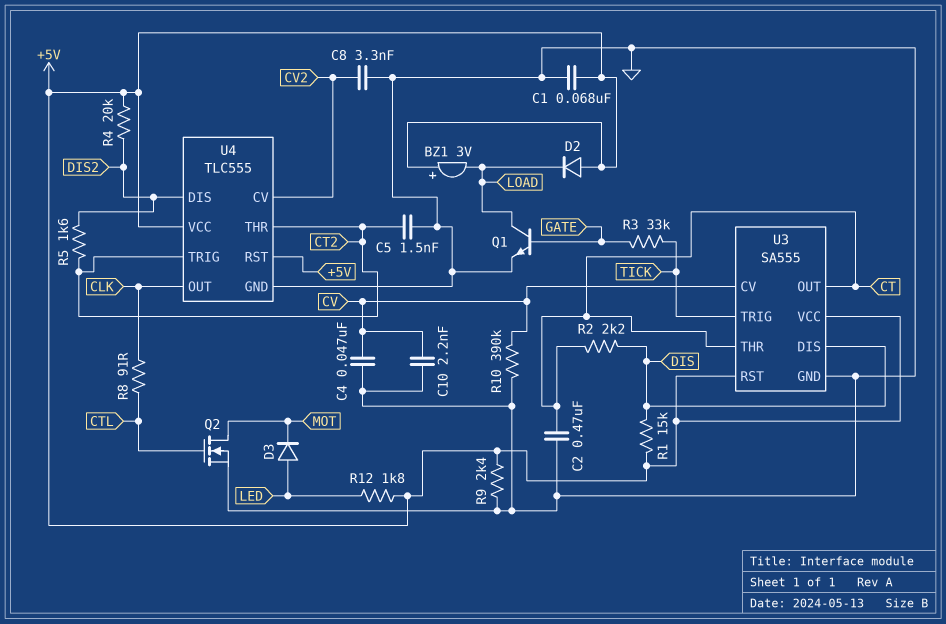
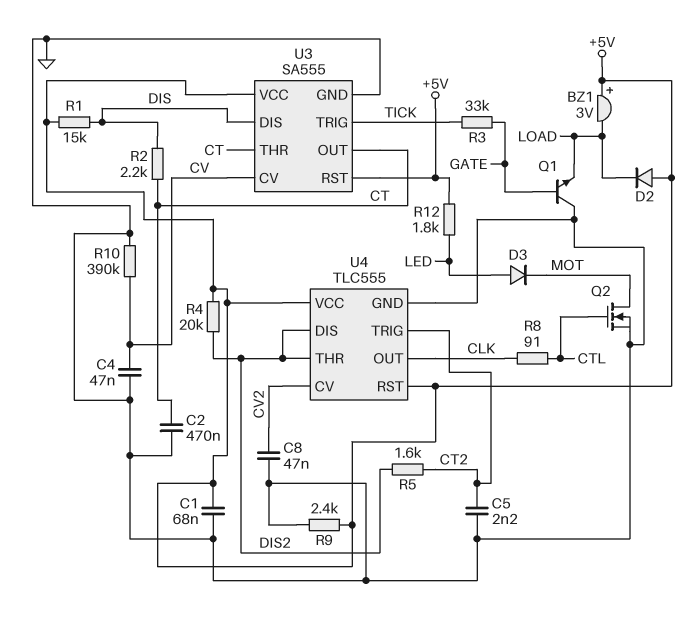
C5: 1.5nF (CT2, GND) -> 2.2nF (CT2, GND)
C8: 3.3nF (CV2, GND) -> 47nF (CV2, GND)
C10: 2.2nF (CV, GND) -> none
Q1: NPN (B GATE, C LOAD, E GND) -> NPN (B GATE, C GND, E LOAD)
U4 pin THR: CT2 -> DIS2

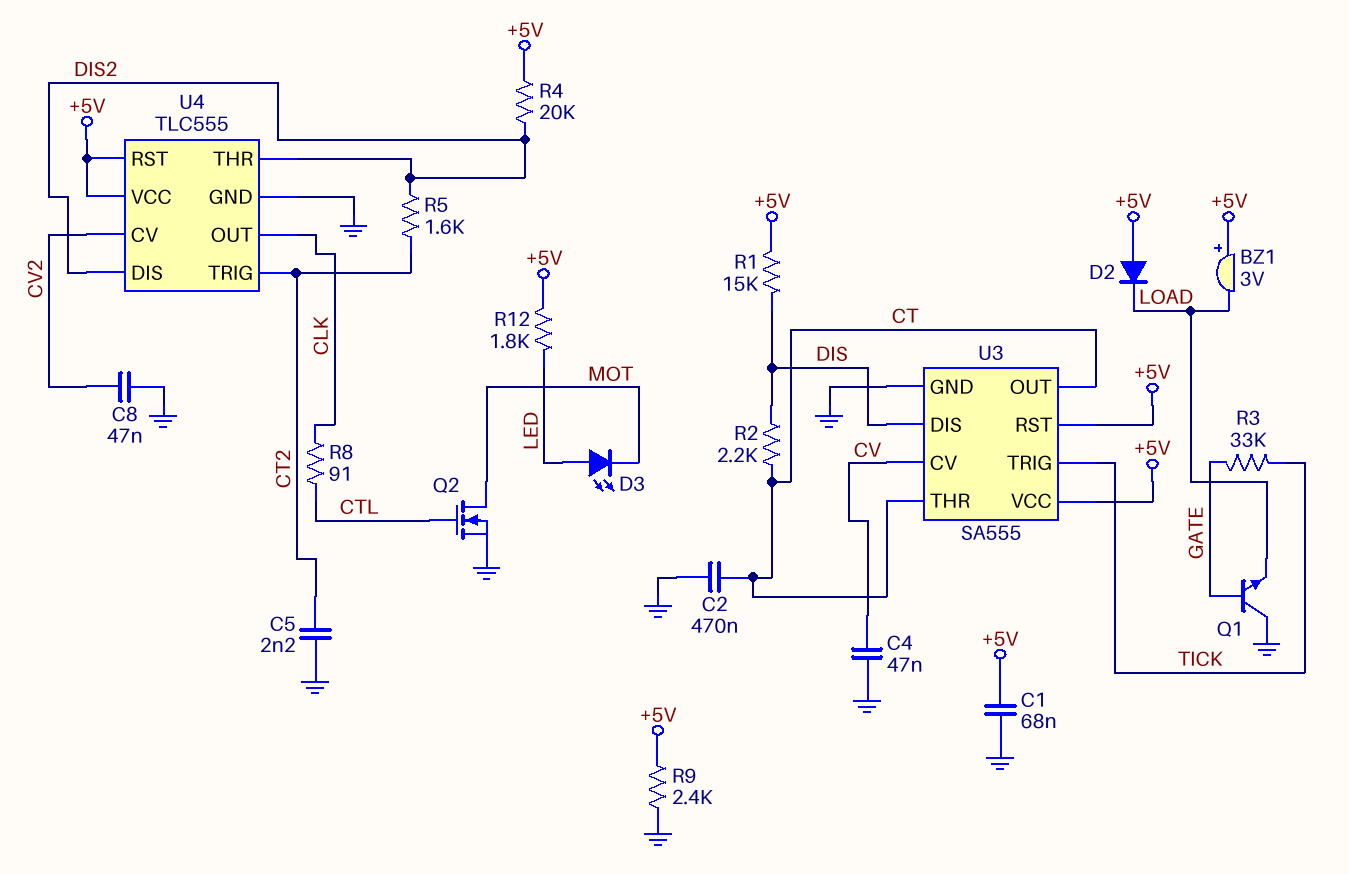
D3: diode (A LED, K MOT) -> LED (A LED, K MOT)
R10: 390k (CV, GND) -> none

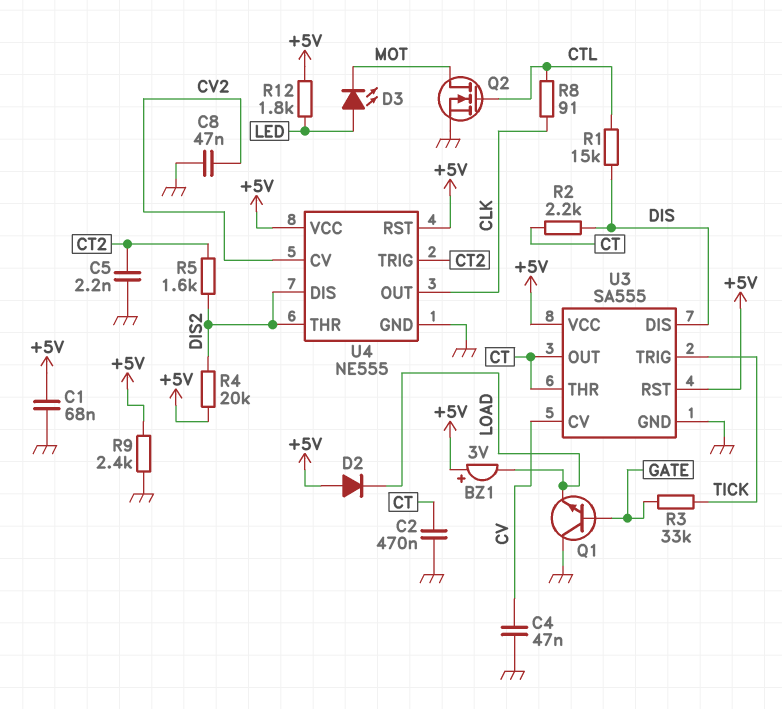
R1: 15k (+5V, DIS) -> 15k (CTL, DIS)
U4: TLC555 -> NE555

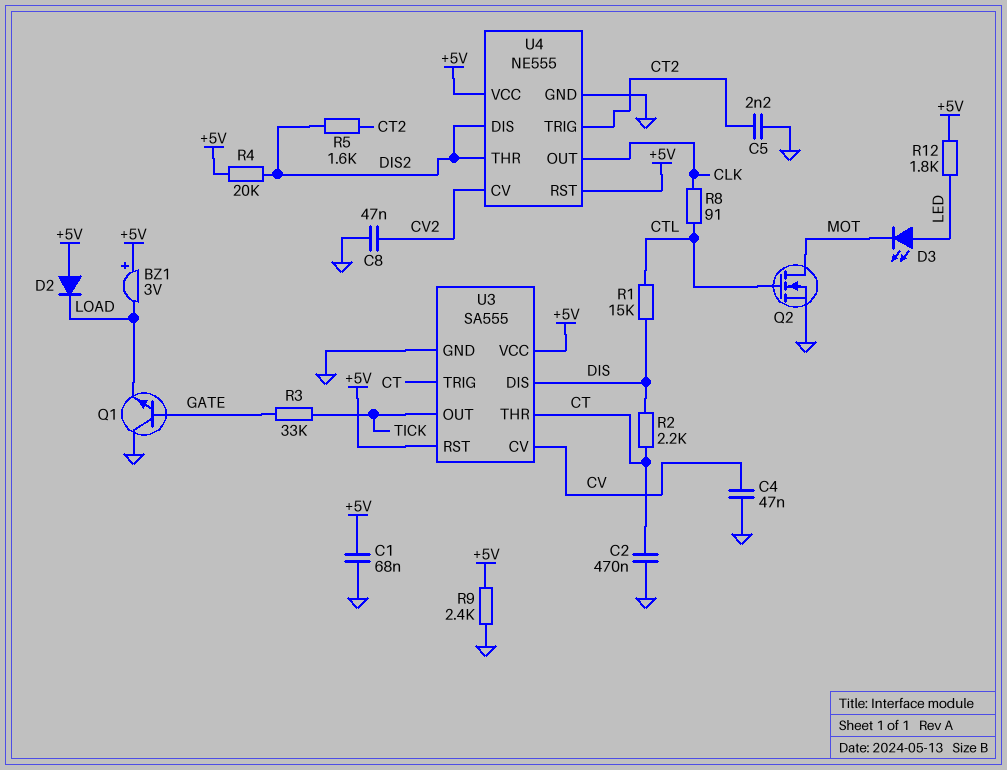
U3 pin OUT: CT -> TICK
U3 pin TRIG: TICK -> CT

